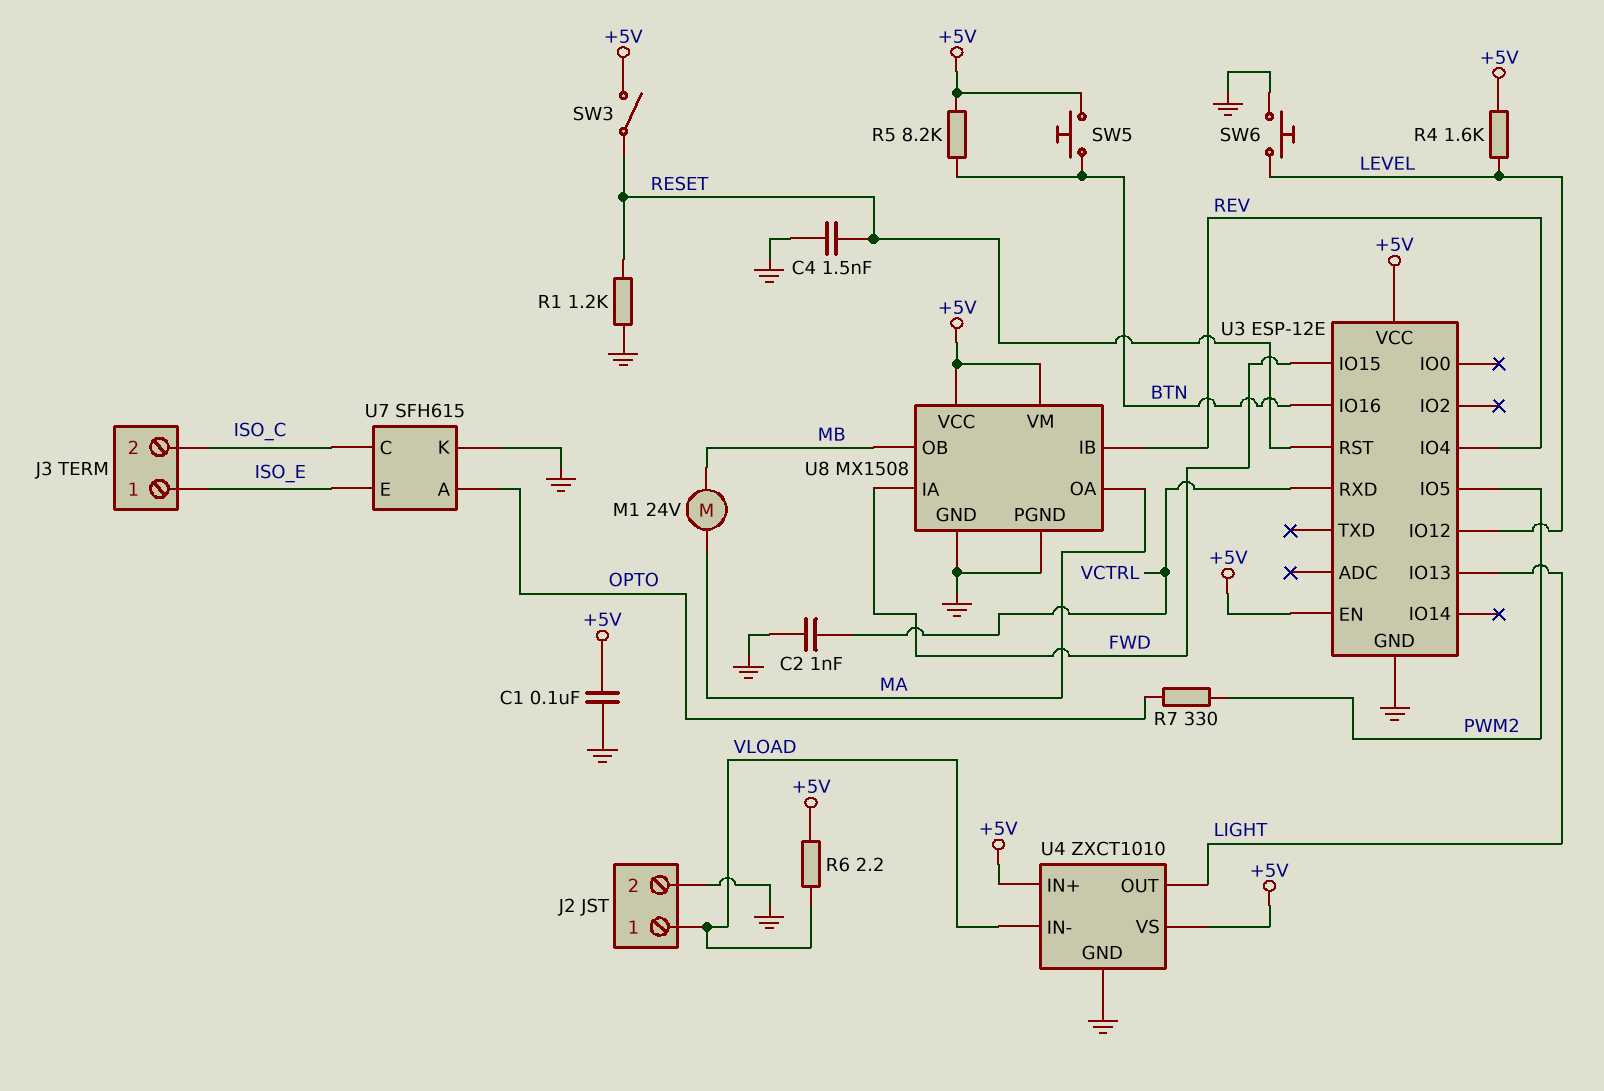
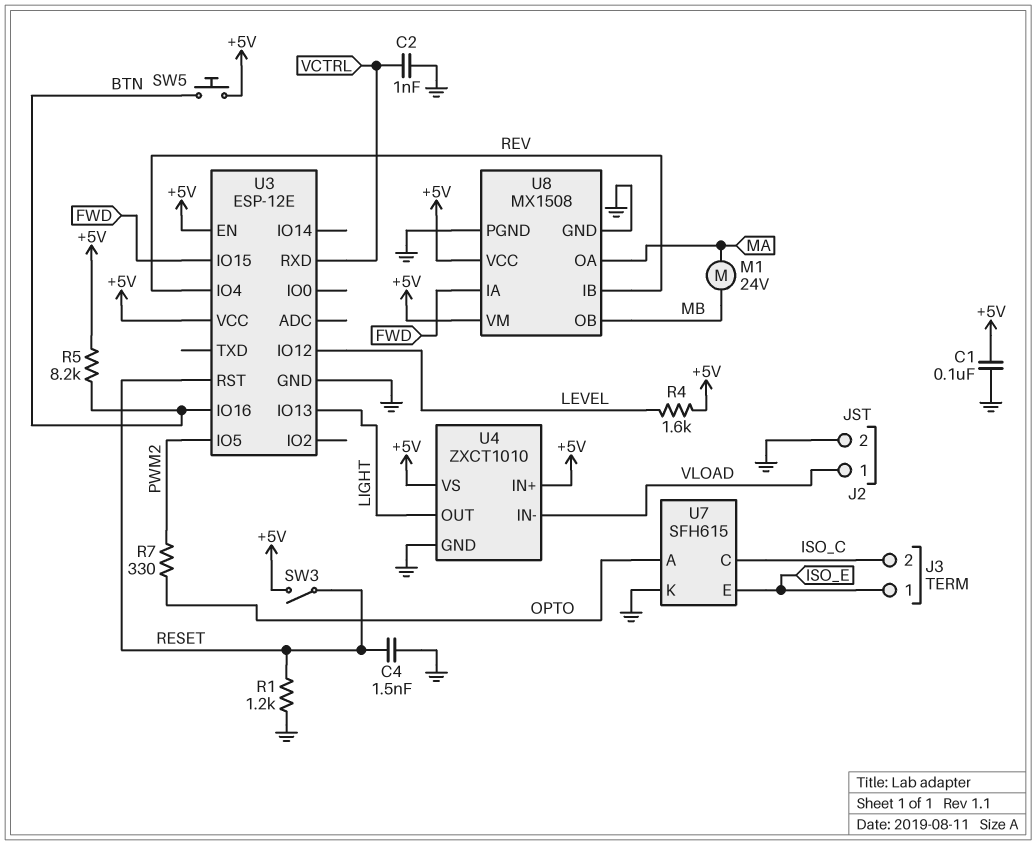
R6: 2.2 (+5V, VLOAD) -> none
SW6: button (GND, LEVEL) -> none

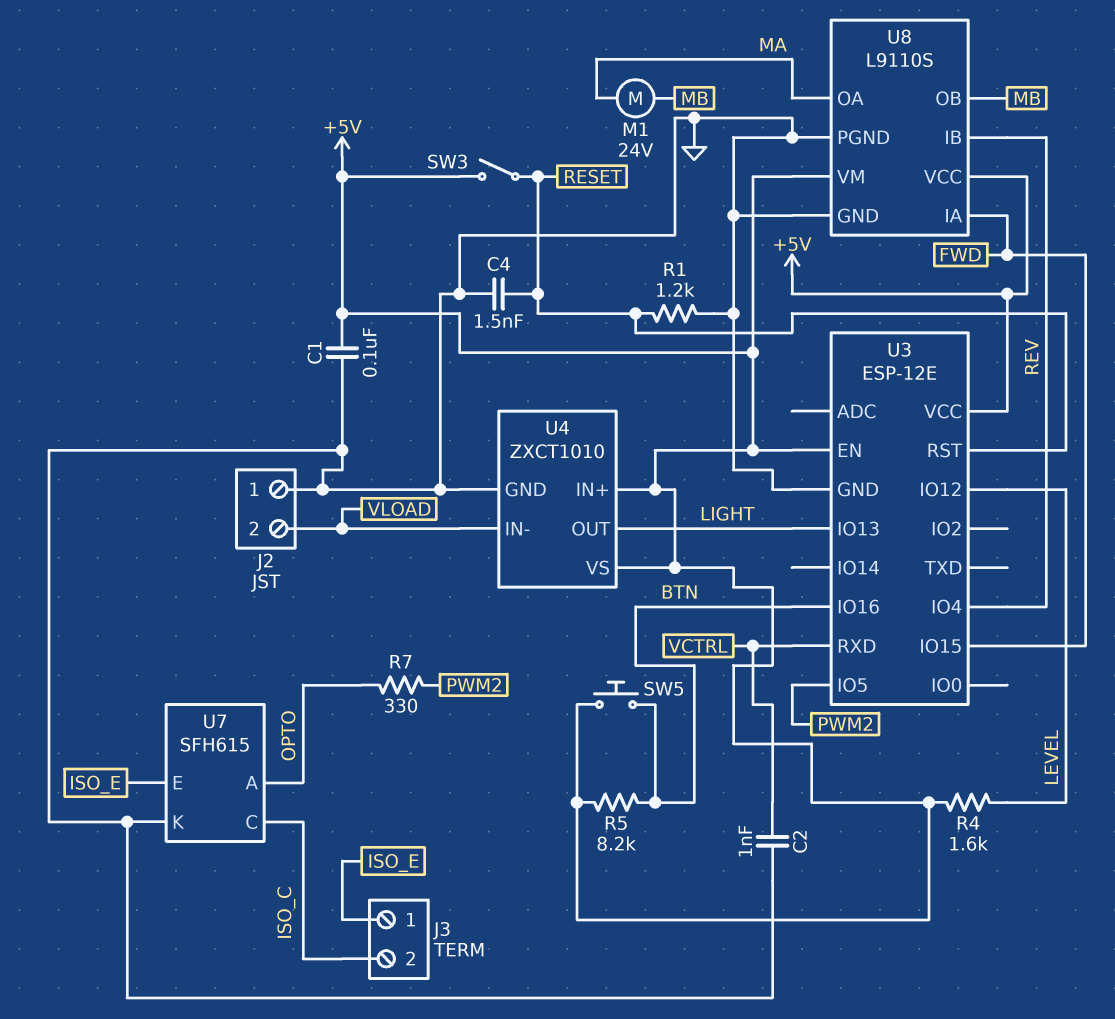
J2 pin 1: VLOAD -> GND
J2 pin 2: GND -> VLOAD
U8: MX1508 -> L9110S

